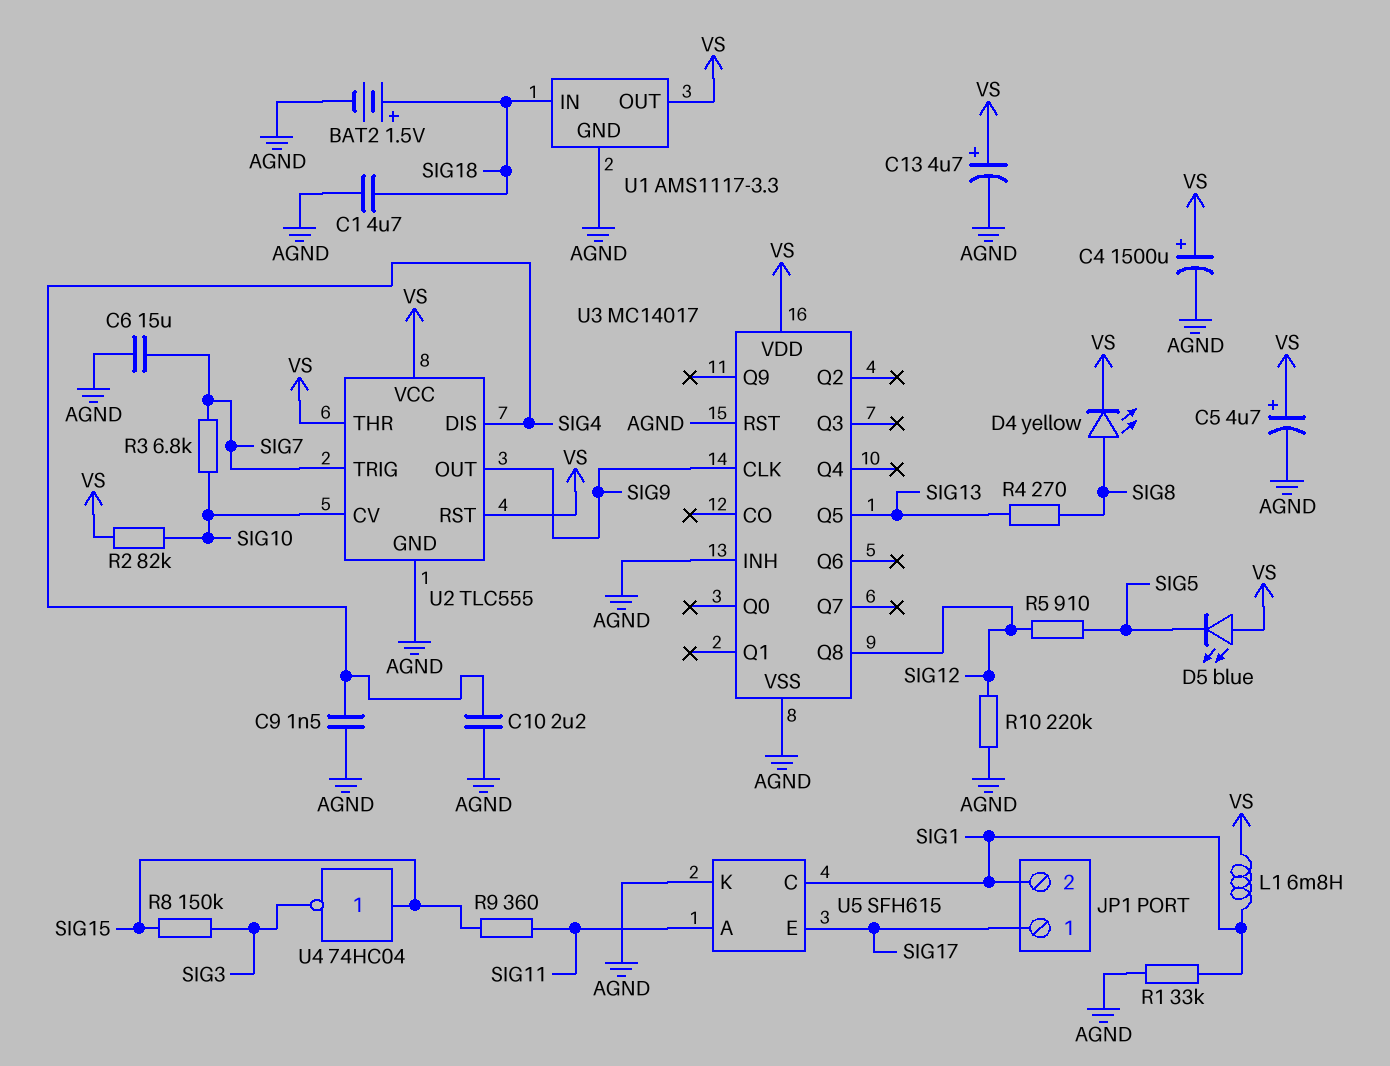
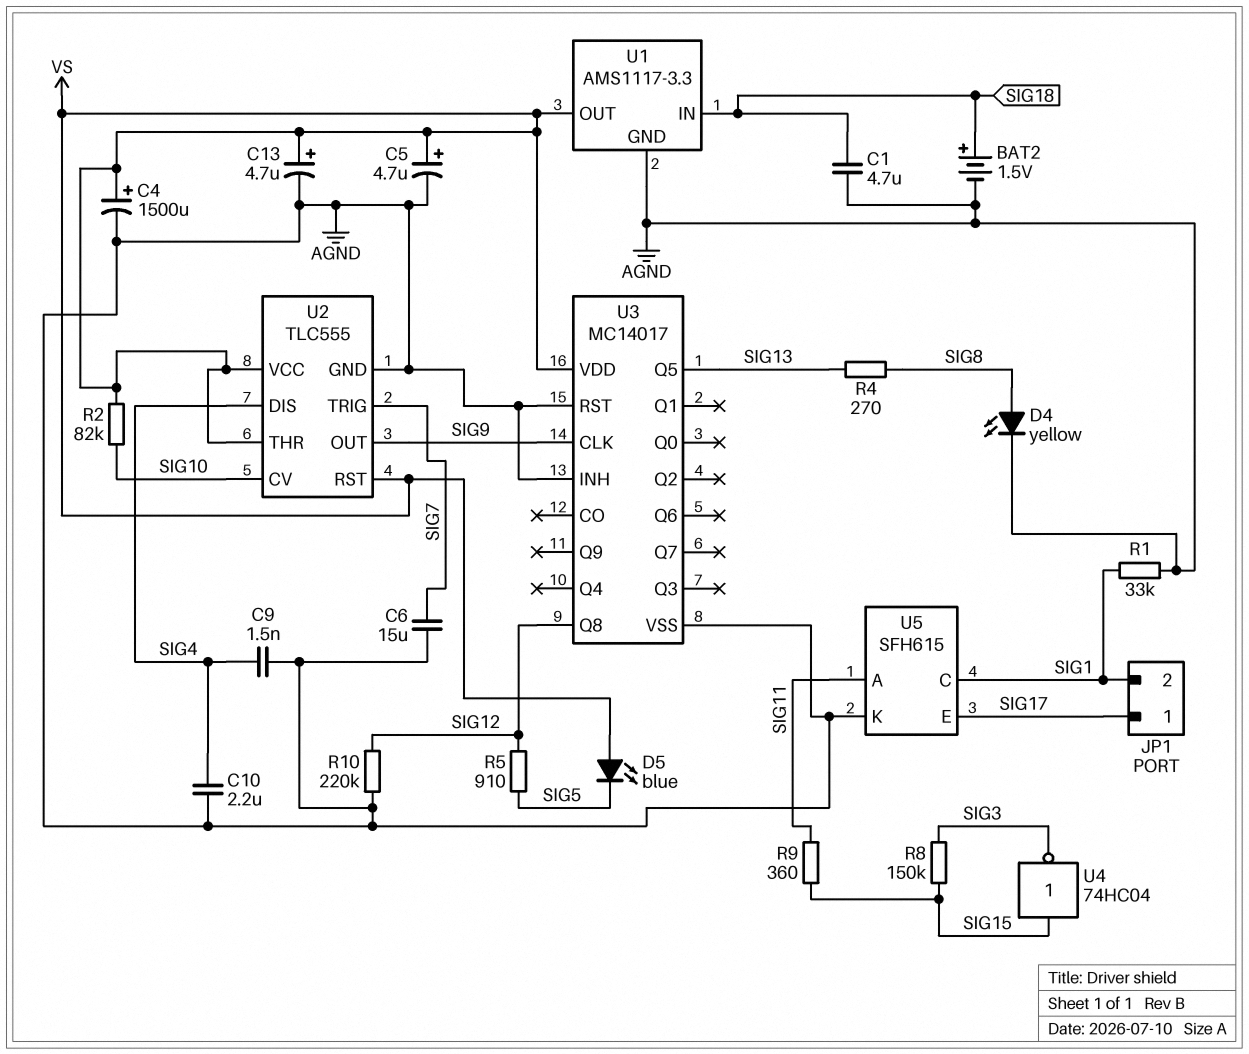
D4: LED yellow (A SIG8, K VS) -> LED yellow (A SIG8, K AGND)
L1: 6.8mH (SIG1, VS) -> none
R3: 6.8k (SIG7, SIG10) -> none

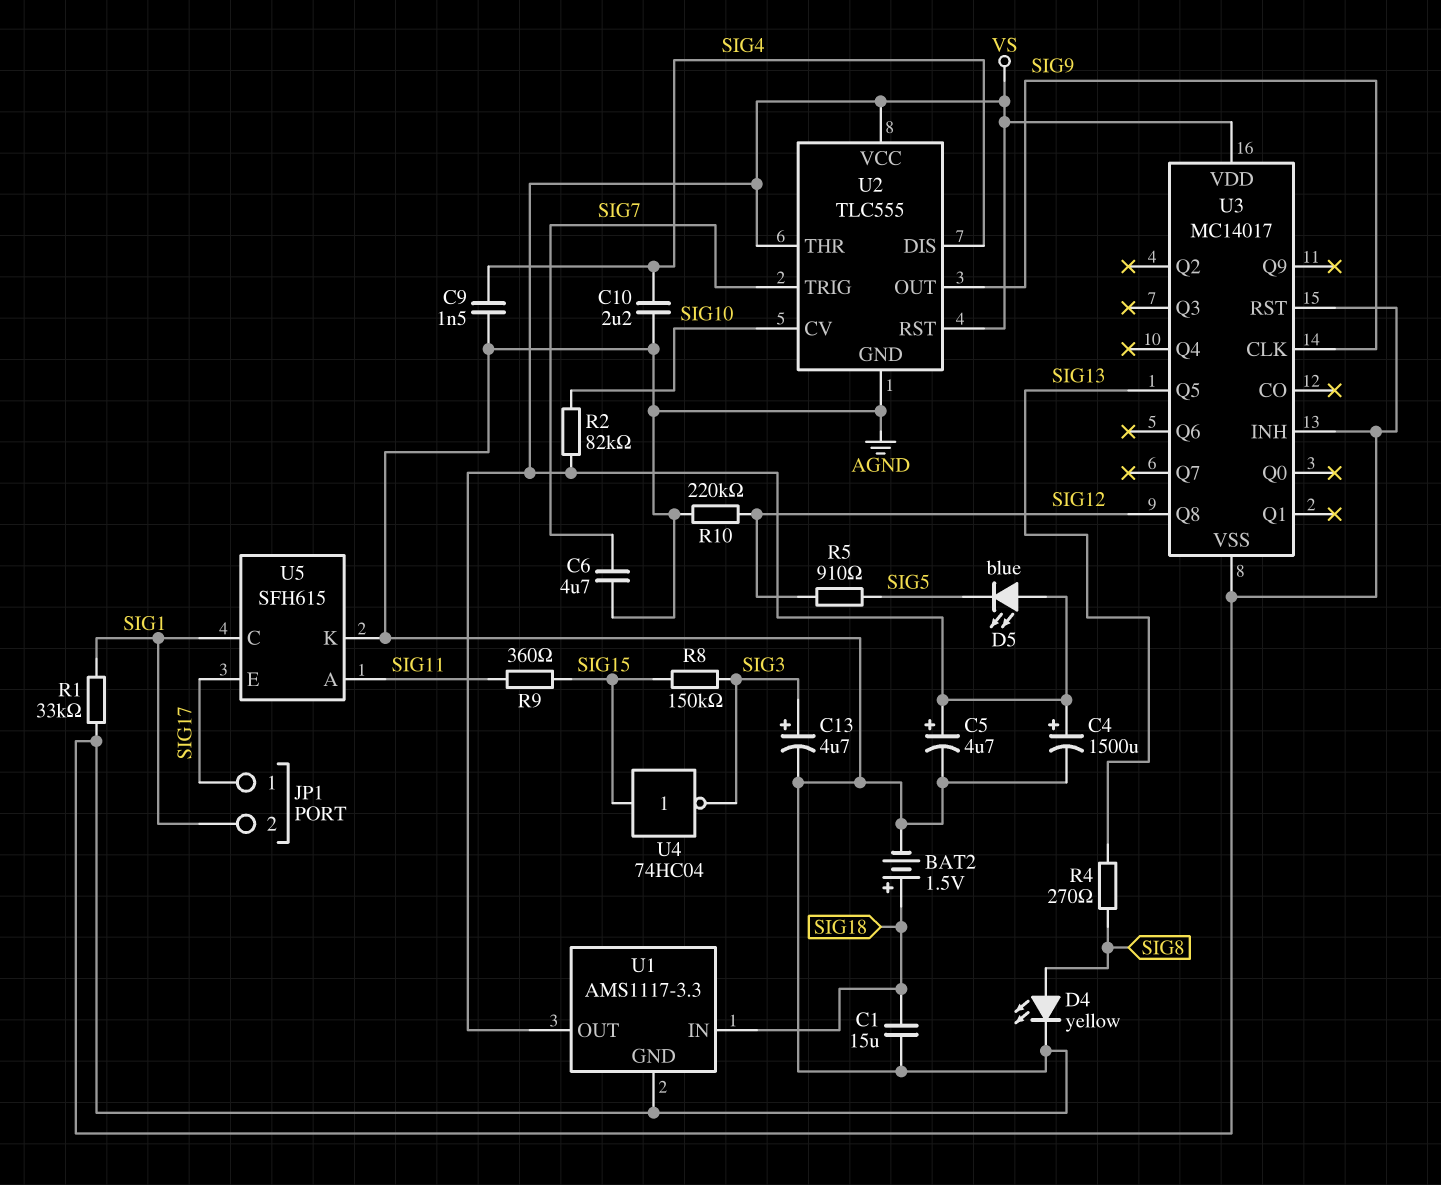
C1: 4.7uF (AGND, SIG18) -> 15uF (AGND, SIG18)
C6: 15uF (AGND, SIG7) -> 4.7uF (AGND, SIG7)
C13: 4.7uF (plus VS, minus AGND) -> 4.7uF (plus SIG3, minus AGND)

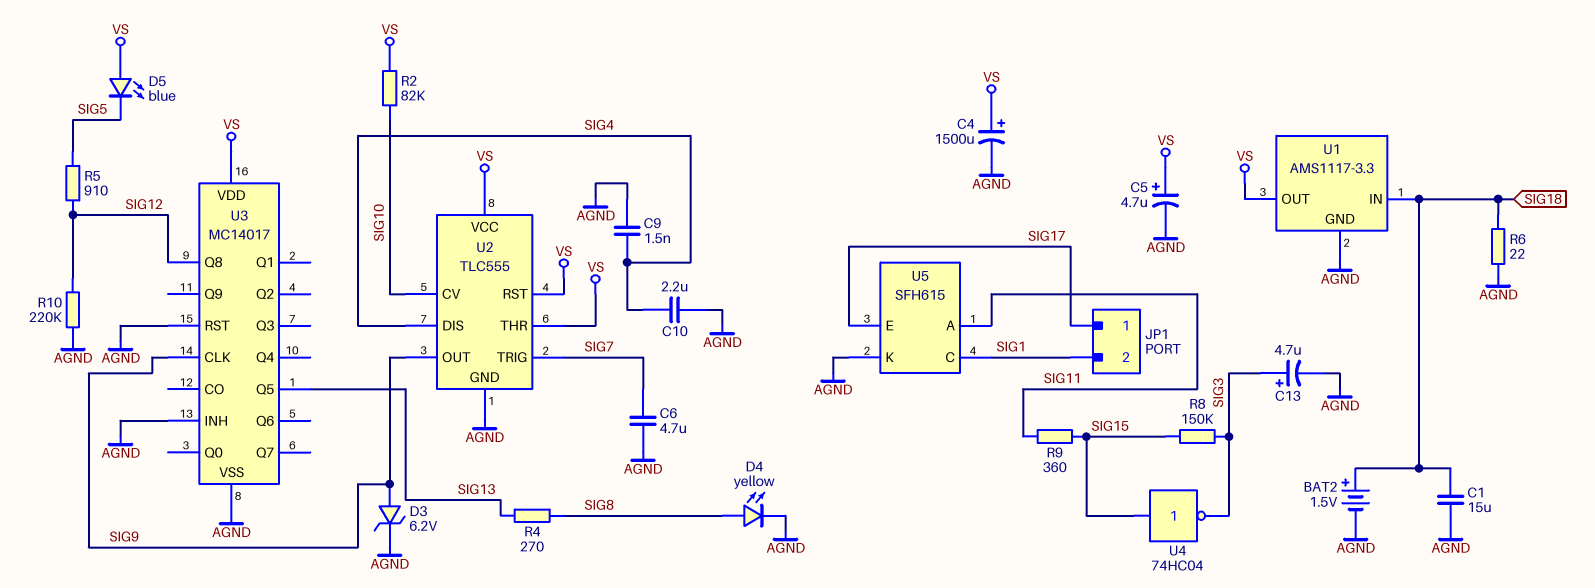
D3: none -> zener 6.2V (A SIG9, K AGND)
R1: 33k (AGND, SIG1) -> none
R6: none -> 22 (AGND, SIG18)

